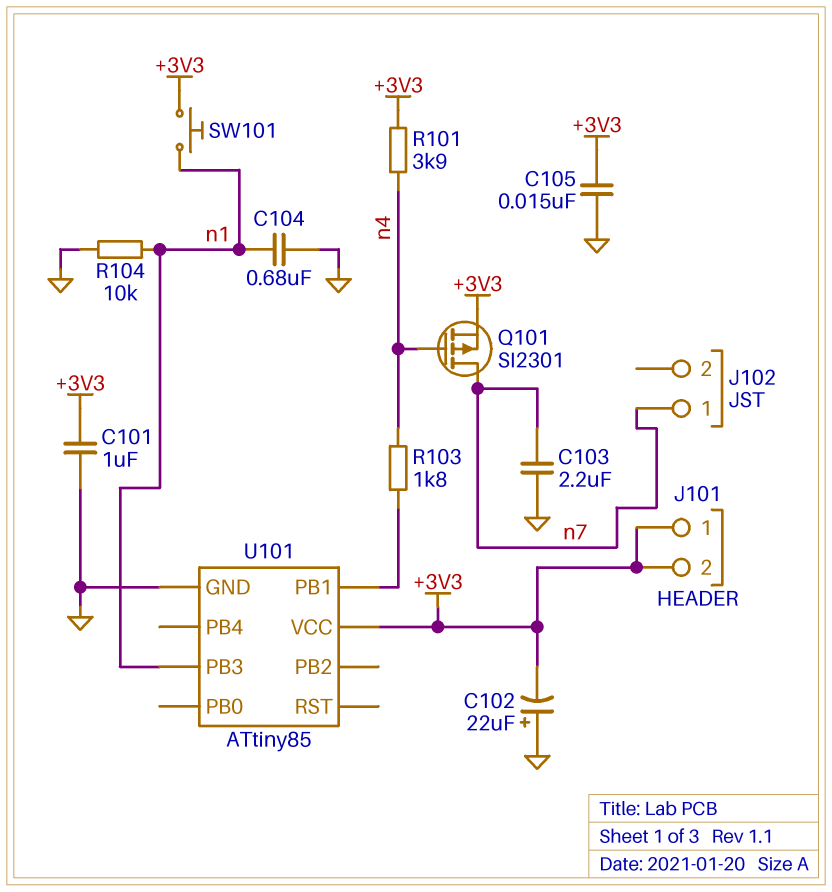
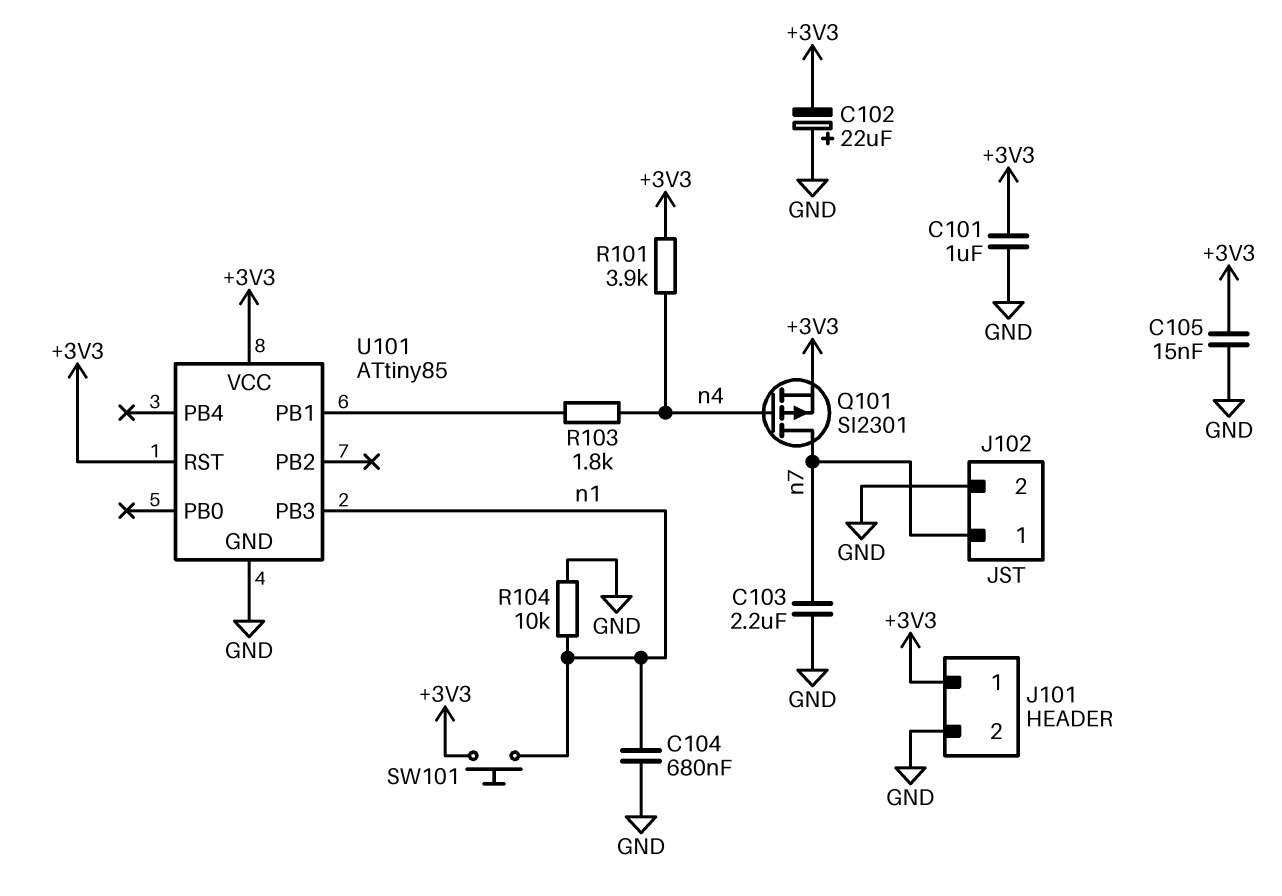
J101 pin 2: +3V3 -> GND
J102 pin 2: none -> GND
U101 pin RST: none -> +3V3

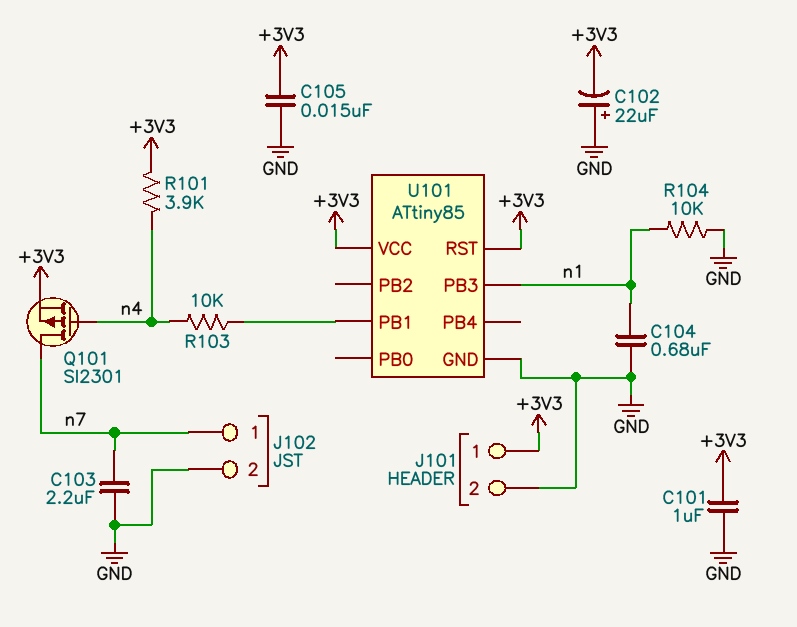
R103: 1.8k (U101/PB1, n4) -> 10k (U101/PB1, n4)
SW101: button (+3V3, n1) -> none

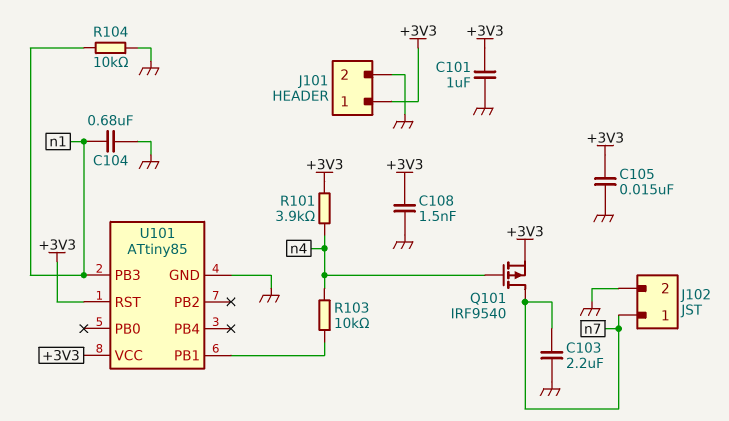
C102: 22uF (plus GND, minus +3V3) -> none
C108: none -> 1.5nF (+3V3, GND)
Q101: PMOS SI2301 (G n4, D n7, S +3V3) -> PMOS IRF9540 (G n4, D n7, S +3V3)

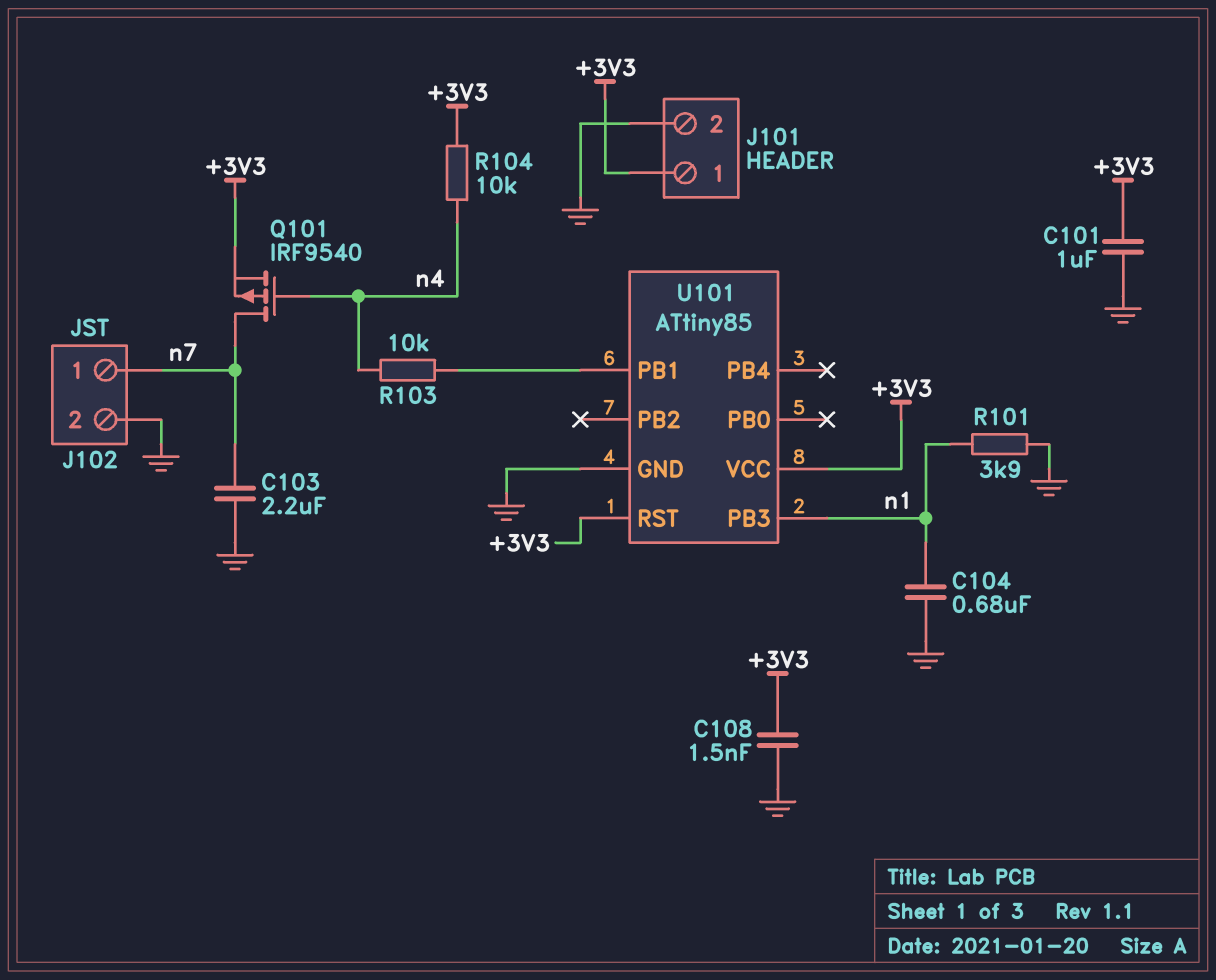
C105: 15nF (+3V3, GND) -> none
R101: 3.9k (+3V3, n4) -> 3.9k (GND, n1)
R104: 10k (GND, n1) -> 10k (+3V3, n4)

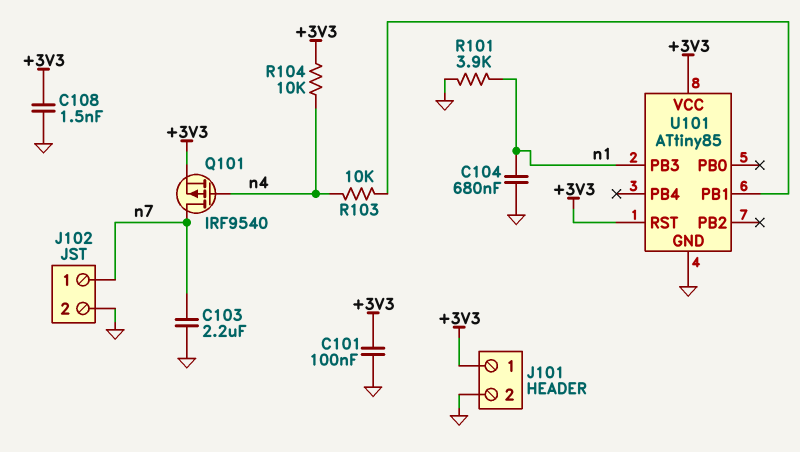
C101: 1uF (+3V3, GND) -> 100nF (+3V3, GND)

